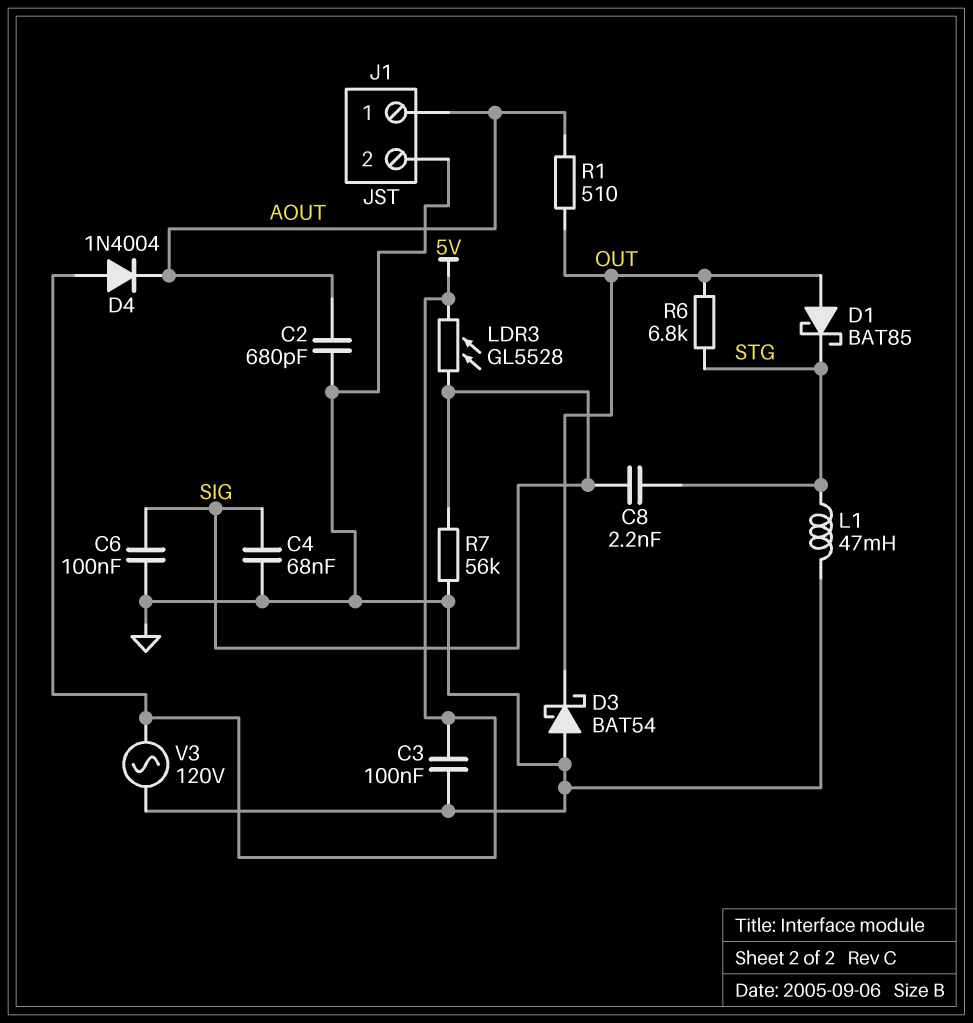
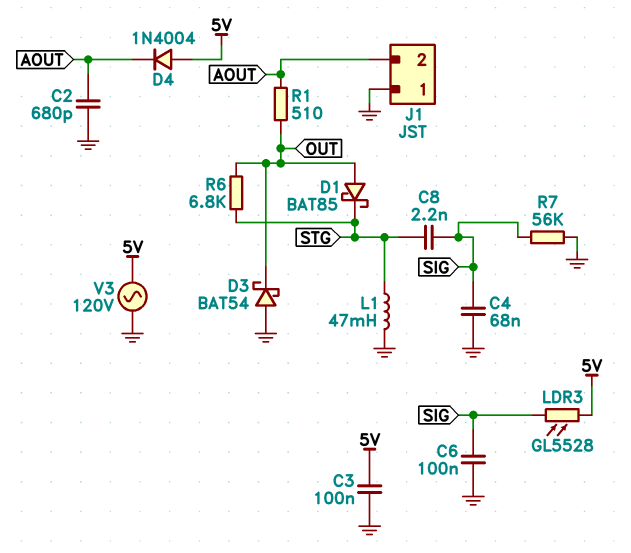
J1 pin 1: AOUT -> GND
J1 pin 2: GND -> AOUT

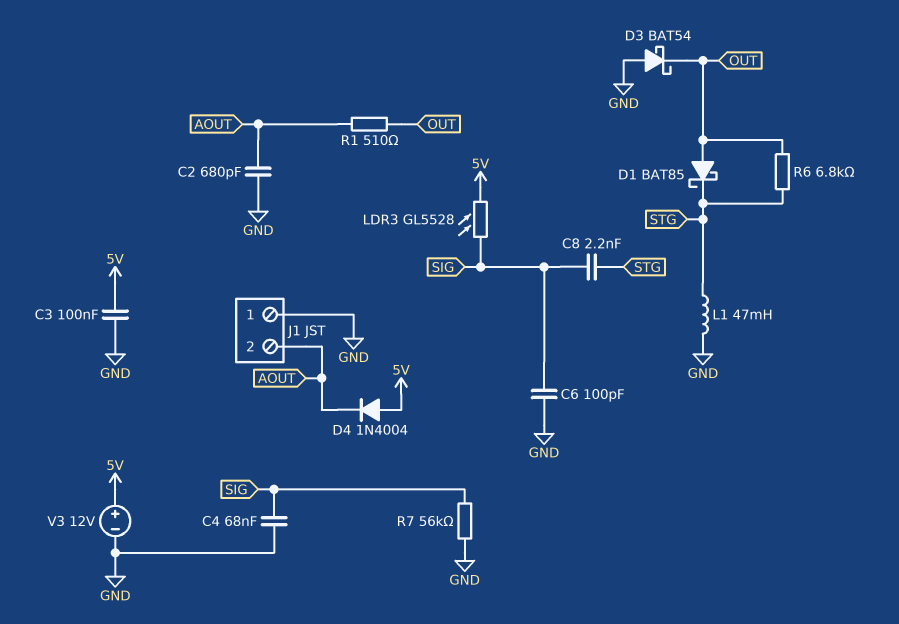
C6: 100nF (GND, SIG) -> 100pF (GND, SIG)
V3: AC 120V (5V, GND) -> 12V (plus 5V, minus GND)

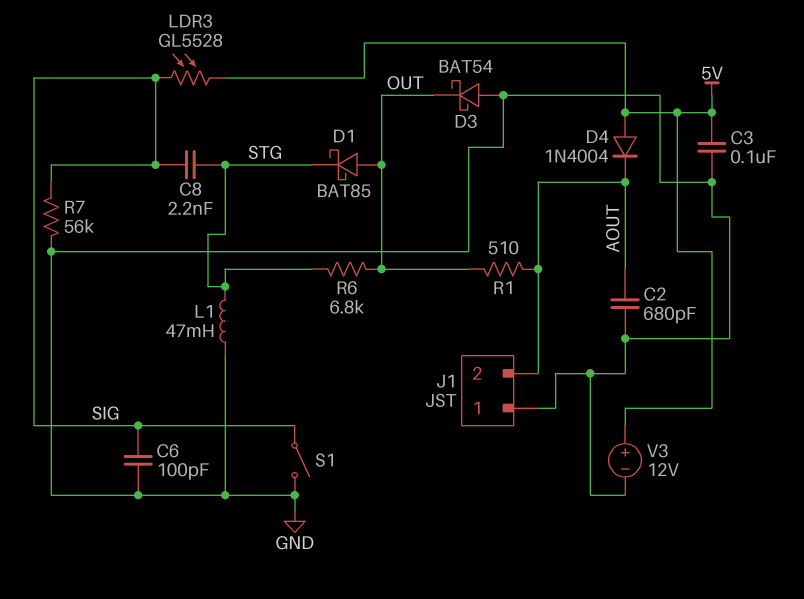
C4: 68nF (GND, SIG) -> none
S1: none -> switch (GND, SIG)

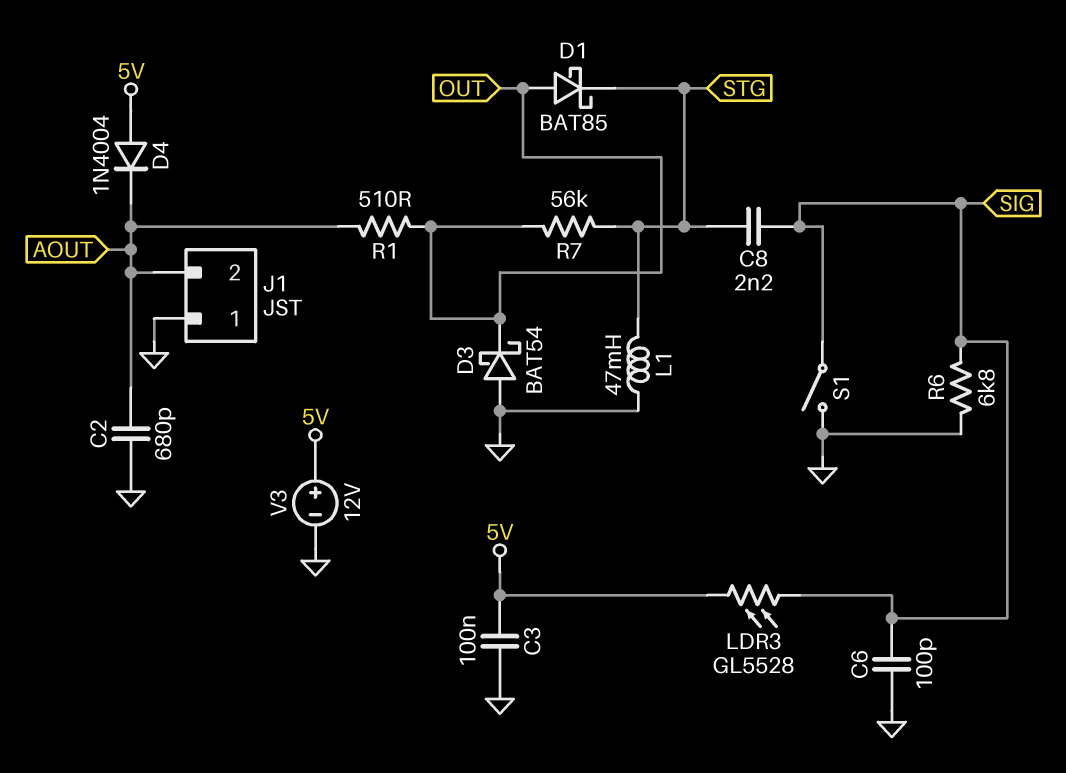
R6: 6.8k (OUT, STG) -> 6.8k (GND, SIG)
R7: 56k (GND, SIG) -> 56k (OUT, STG)

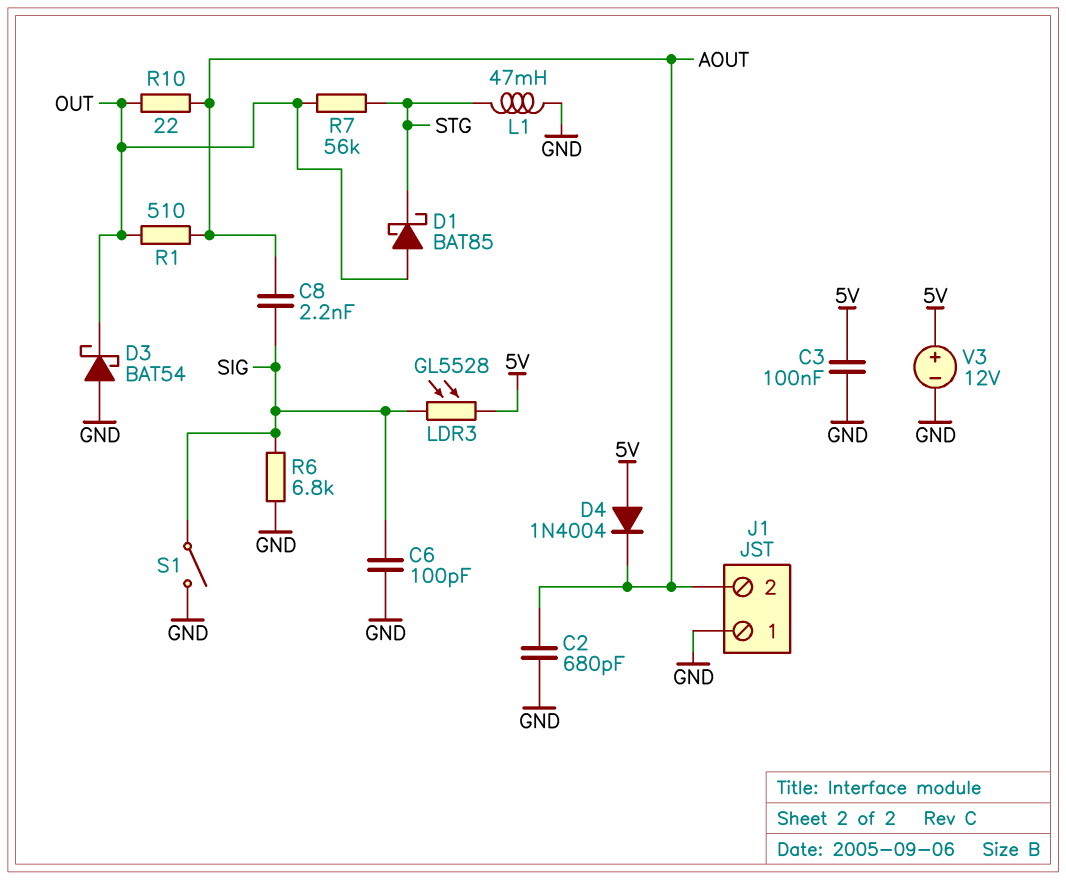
C8: 2.2nF (SIG, STG) -> 2.2nF (AOUT, SIG)
R10: none -> 22 (AOUT, OUT)

